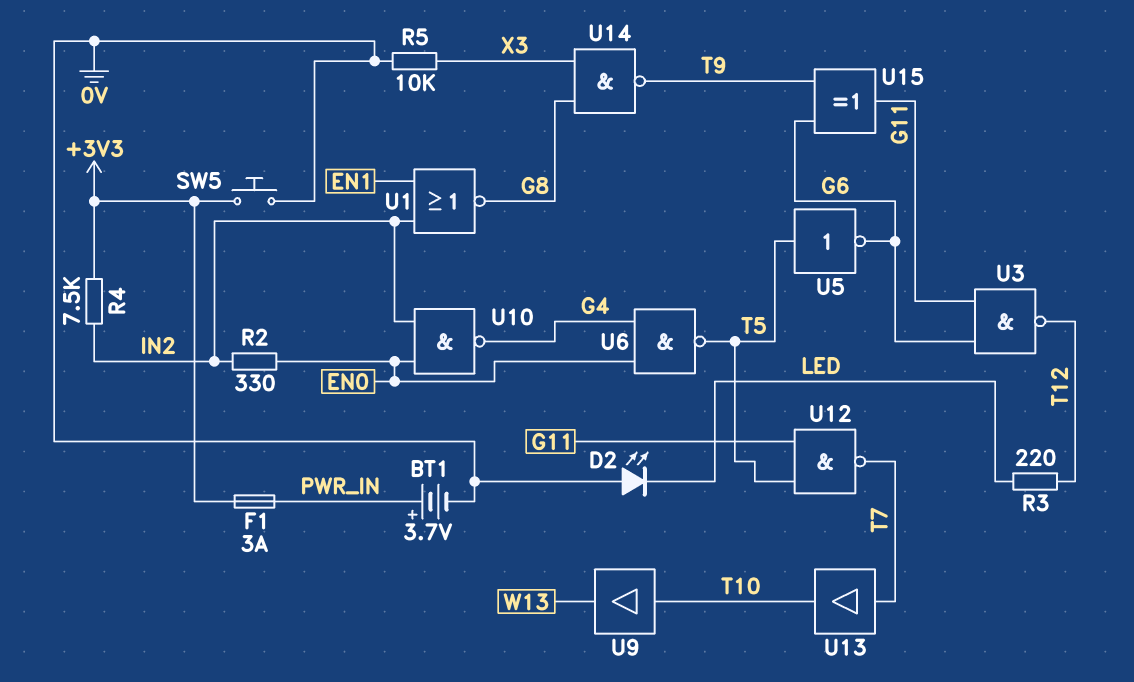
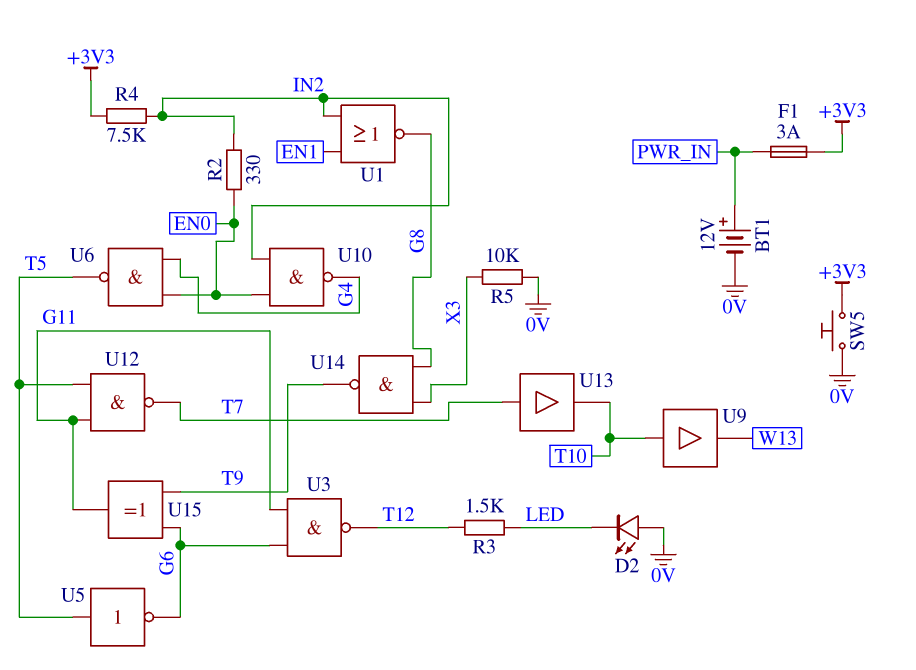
BT1: 3.7V (plus PWR_IN, minus 0V) -> 12V (plus PWR_IN, minus 0V)
R3: 220 (LED, T12) -> 1.5k (LED, T12)

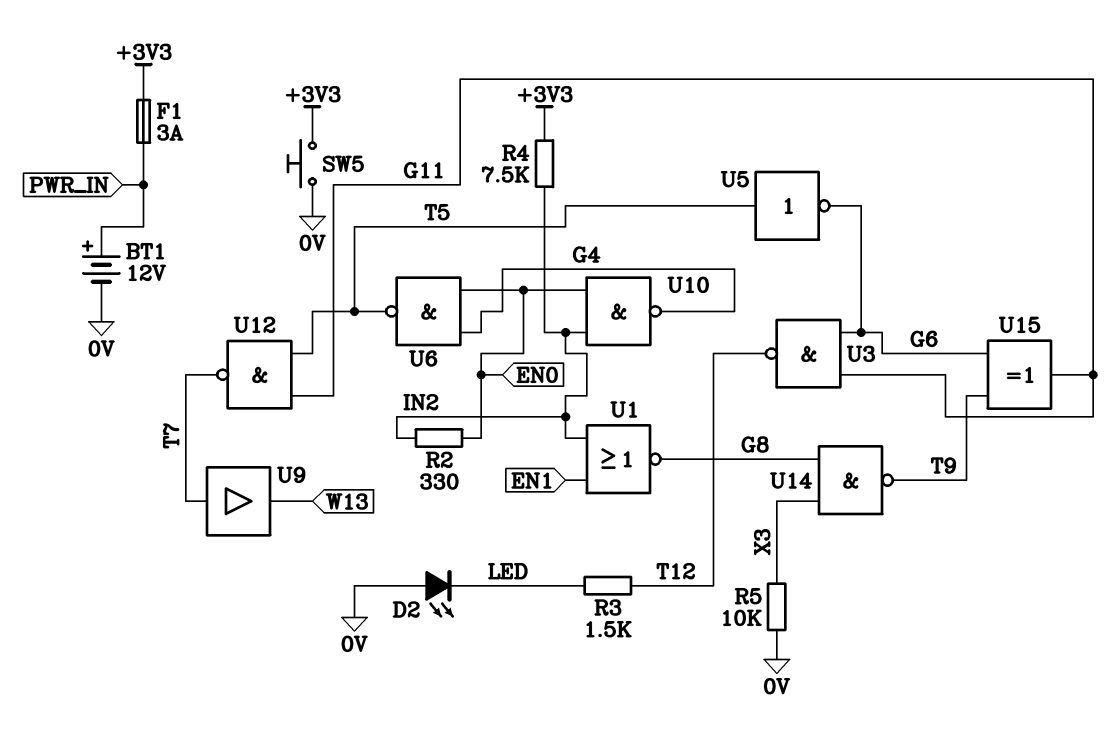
U9: buffer (in T10, out W13) -> buffer (in T7, out W13)
U13: buffer (in T7, out T10) -> none

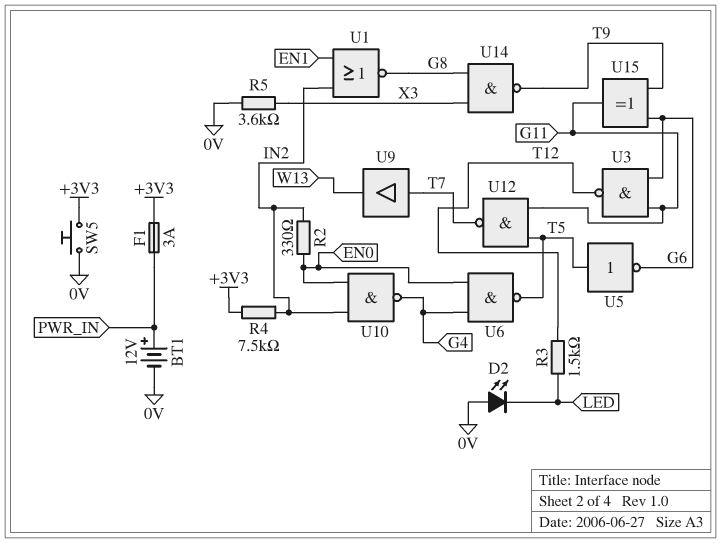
R5: 10k (0V, X3) -> 3.6k (0V, X3)

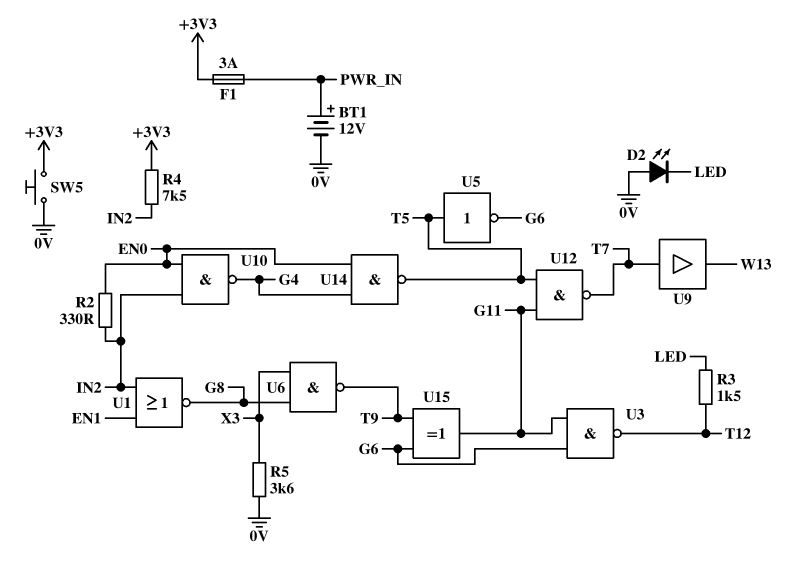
U6: NAND (in EN0, in G4, out T5) -> NAND (in G8, in X3, out T9)
U14: NAND (in G8, in X3, out T9) -> NAND (in EN0, in G4, out T5)

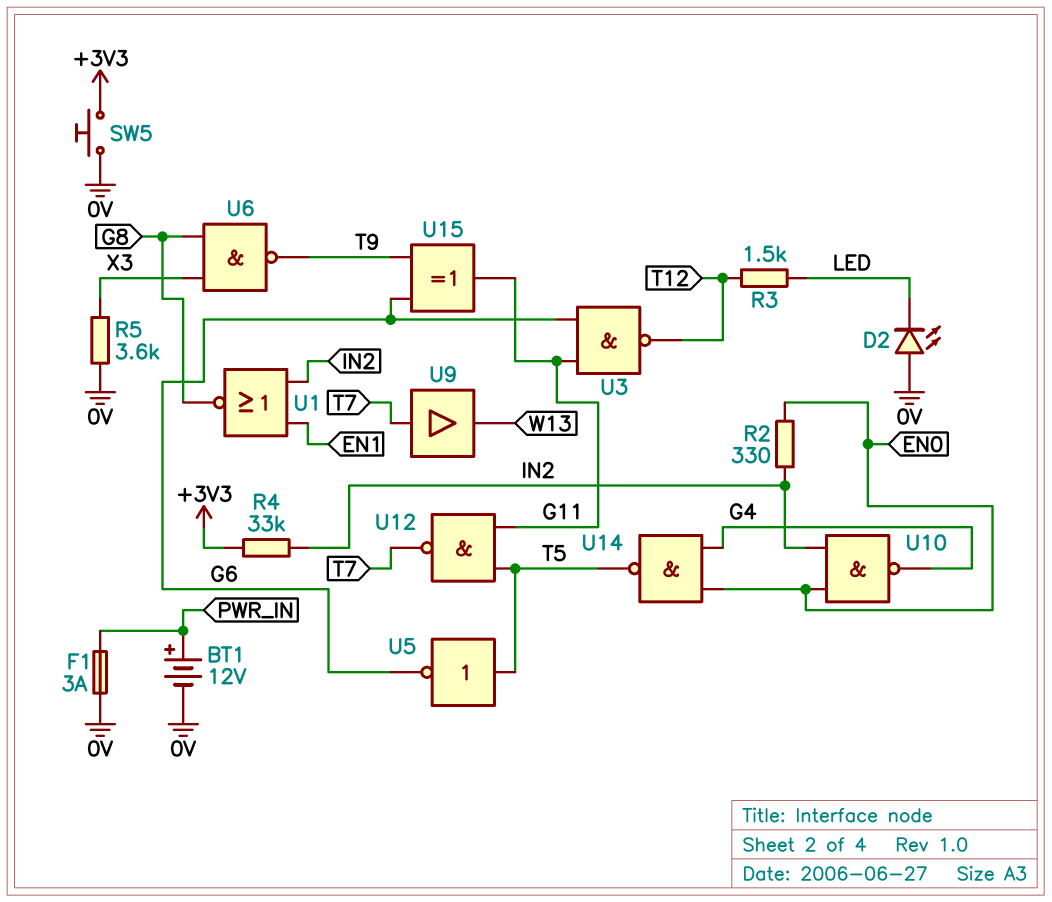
F1: 3A (+3V3, PWR_IN) -> 3A (0V, PWR_IN)
R4: 7.5k (+3V3, IN2) -> 33k (+3V3, IN2)

